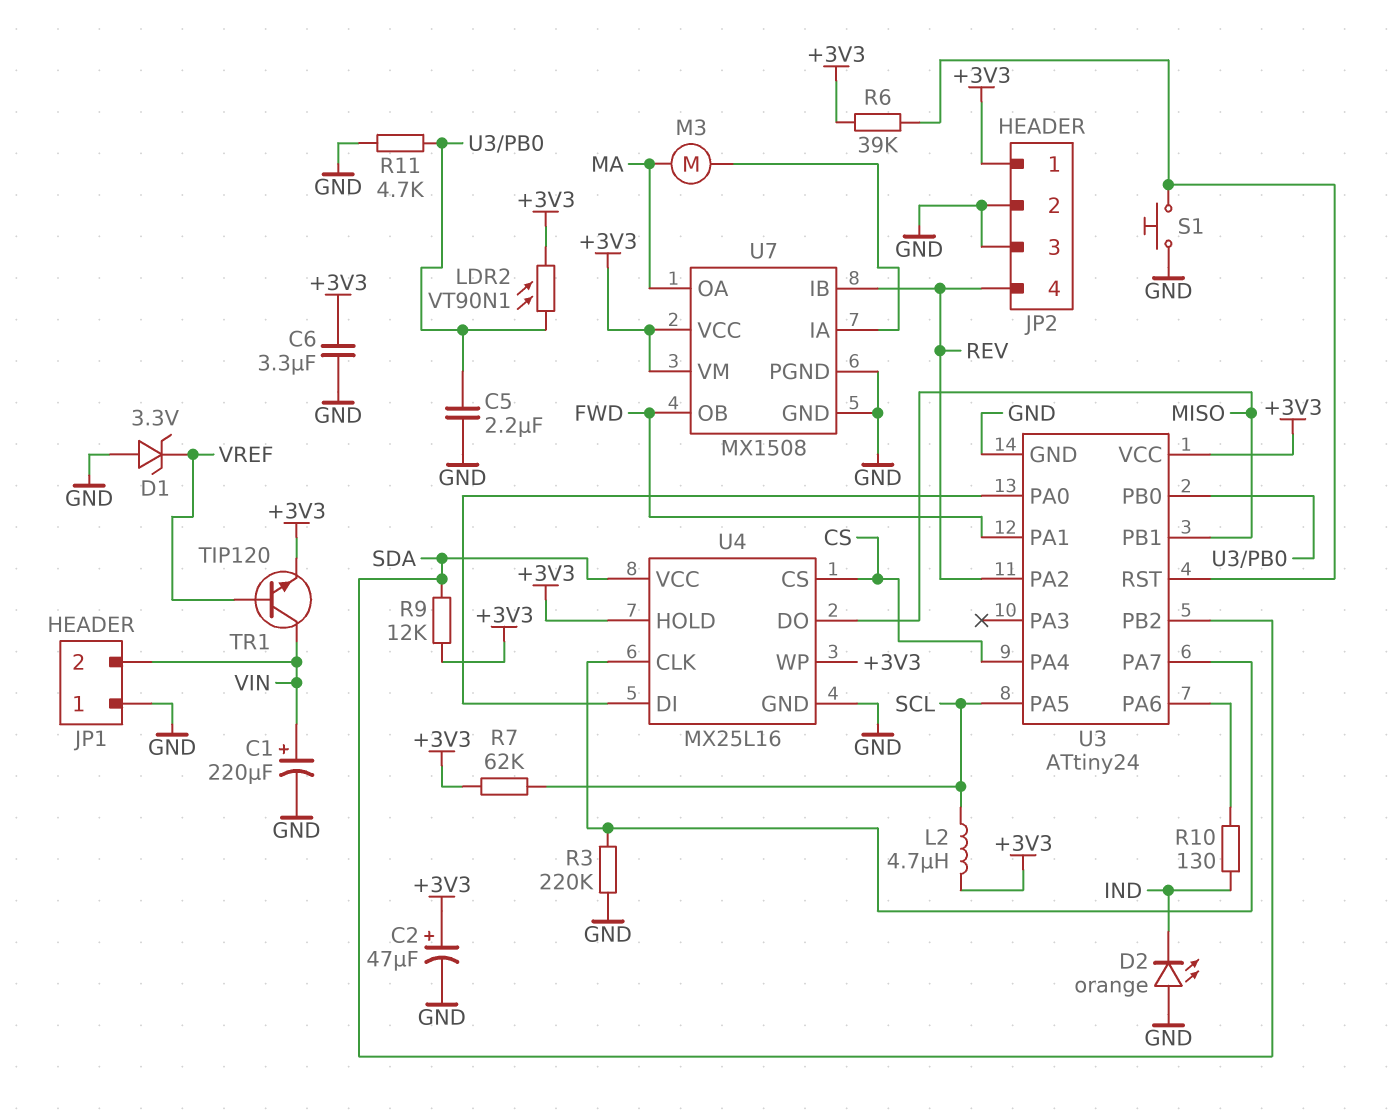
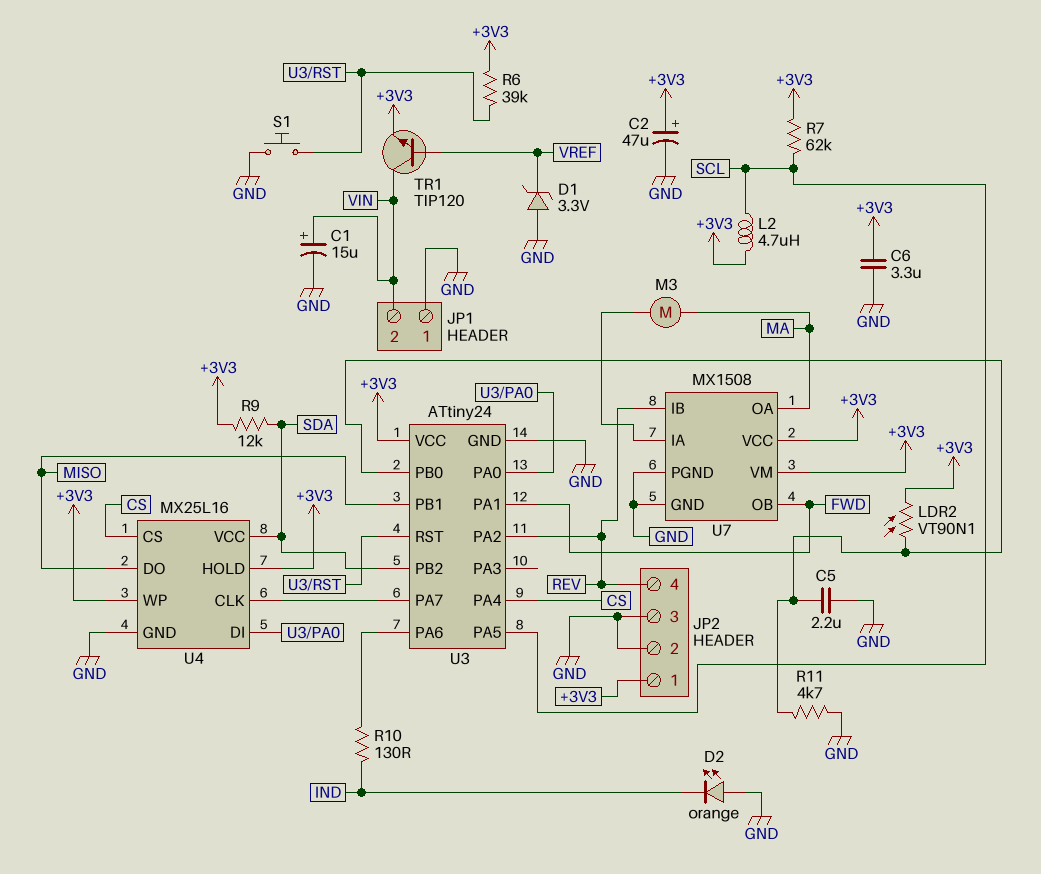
C1: 220uF (plus VIN, minus GND) -> 15uF (plus VIN, minus GND)
R3: 220k (GND, U3/PA7) -> none

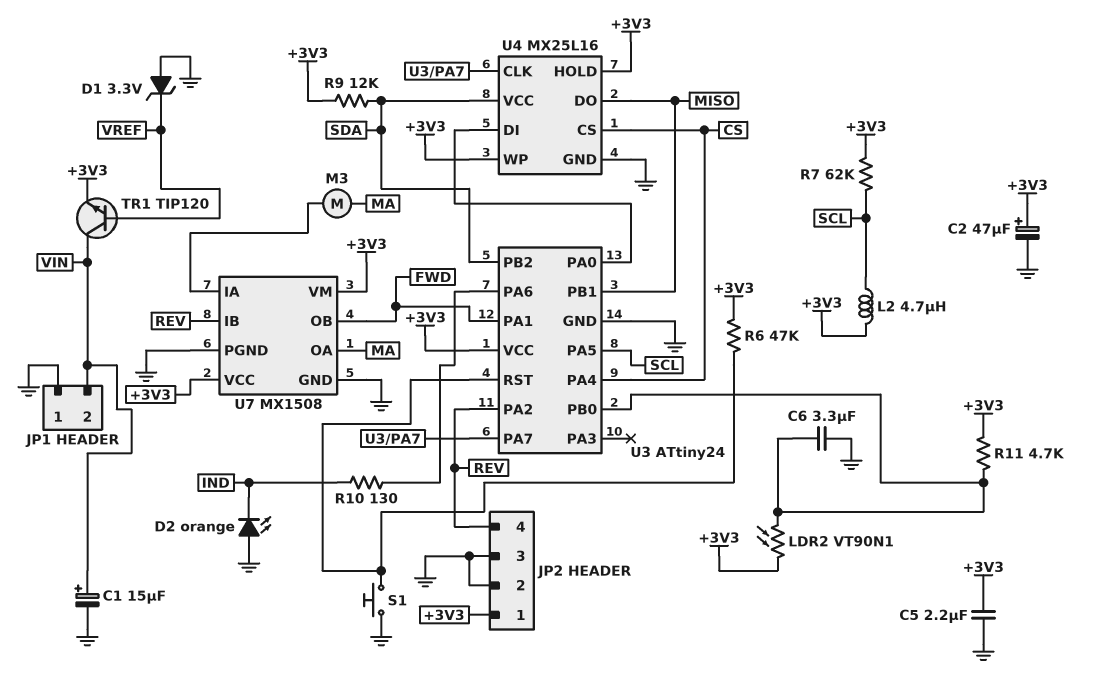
C5: 2.2uF (GND, U3/PB0) -> 2.2uF (+3V3, GND)
C6: 3.3uF (+3V3, GND) -> 3.3uF (GND, U3/PB0)
R6: 39k (+3V3, U3/RST) -> 47k (+3V3, U3/RST)
R11: 4.7k (GND, U3/PB0) -> 4.7k (+3V3, U3/PB0)

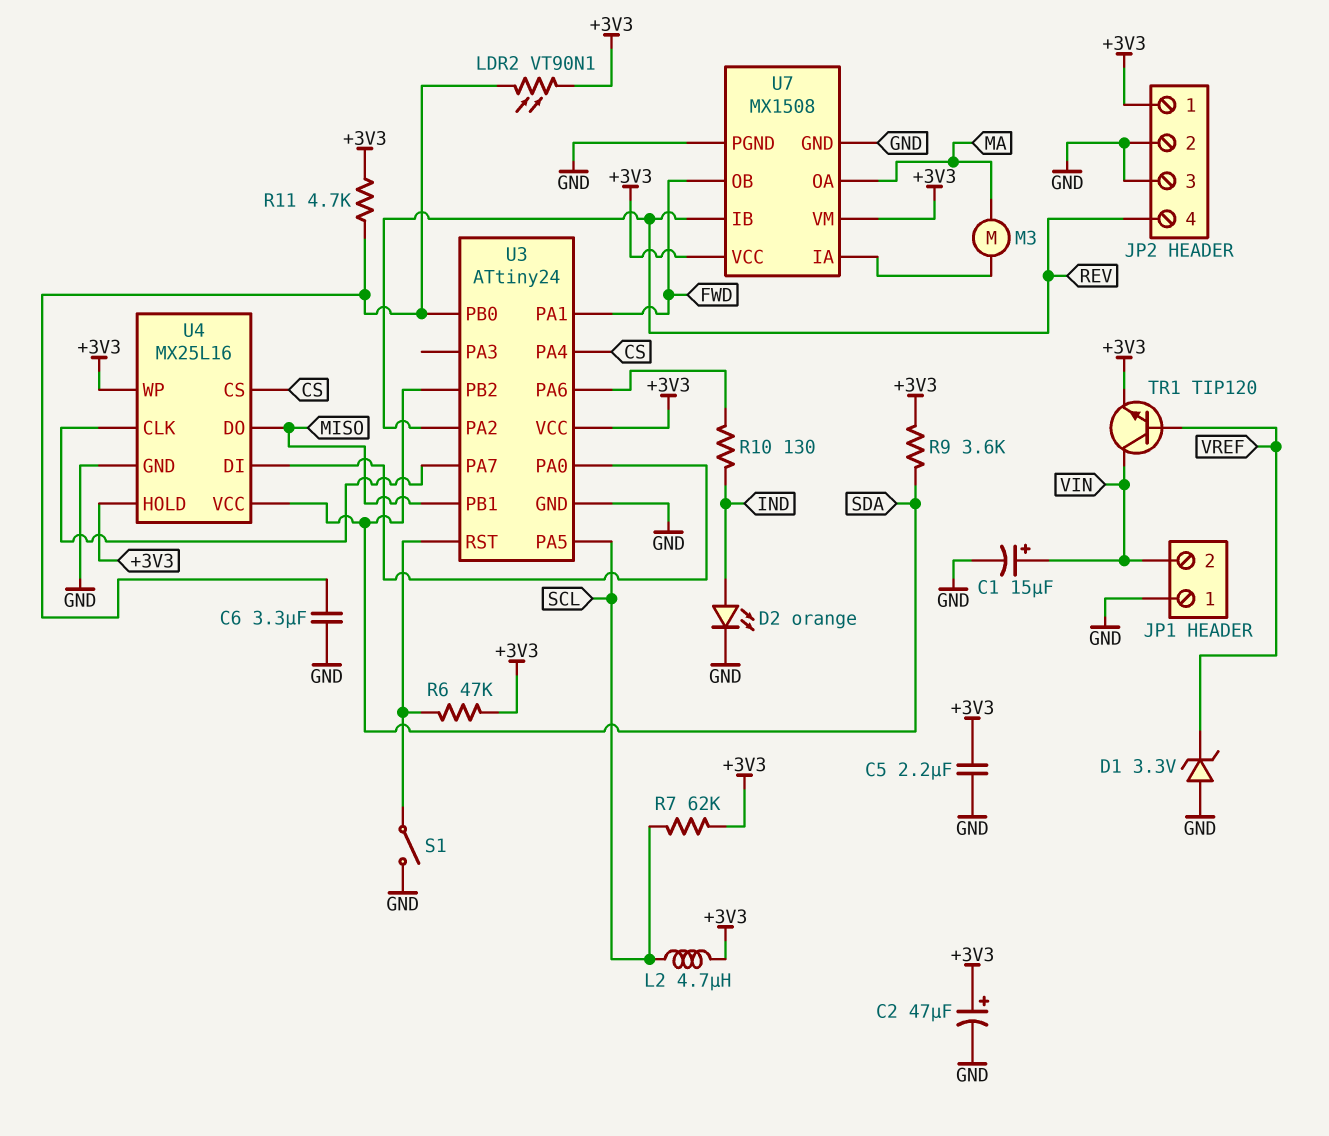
D2: LED orange (A GND, K IND) -> LED orange (A IND, K GND)
R9: 12k (+3V3, SDA) -> 3.6k (+3V3, SDA)
S1: button (GND, U3/RST) -> switch (GND, U3/RST)

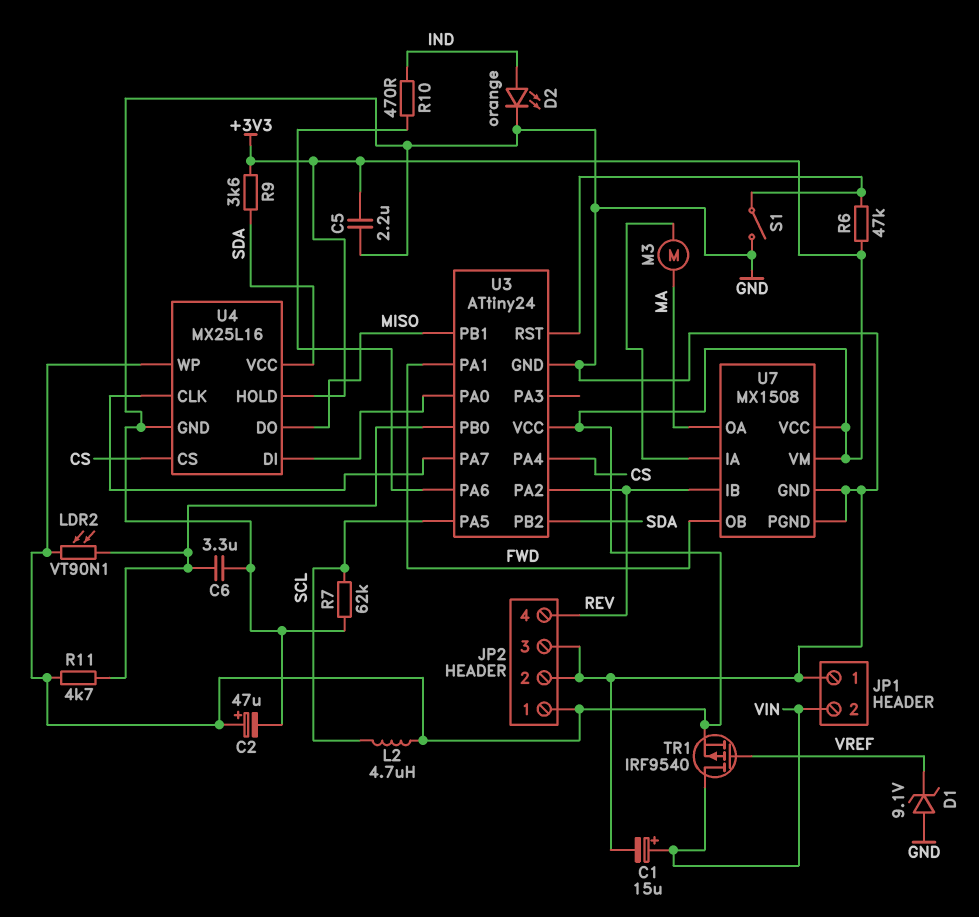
D1: zener 3.3V (A GND, K VREF) -> zener 9.1V (A GND, K VREF)
R7: 62k (+3V3, SCL) -> 62k (GND, SCL)
R10: 130 (IND, U3/PA6) -> 470 (IND, U3/PA6)
TR1: NPN TIP120 (B VREF, C VIN, E +3V3) -> PMOS IRF9540 (G VREF, D VIN, S +3V3)

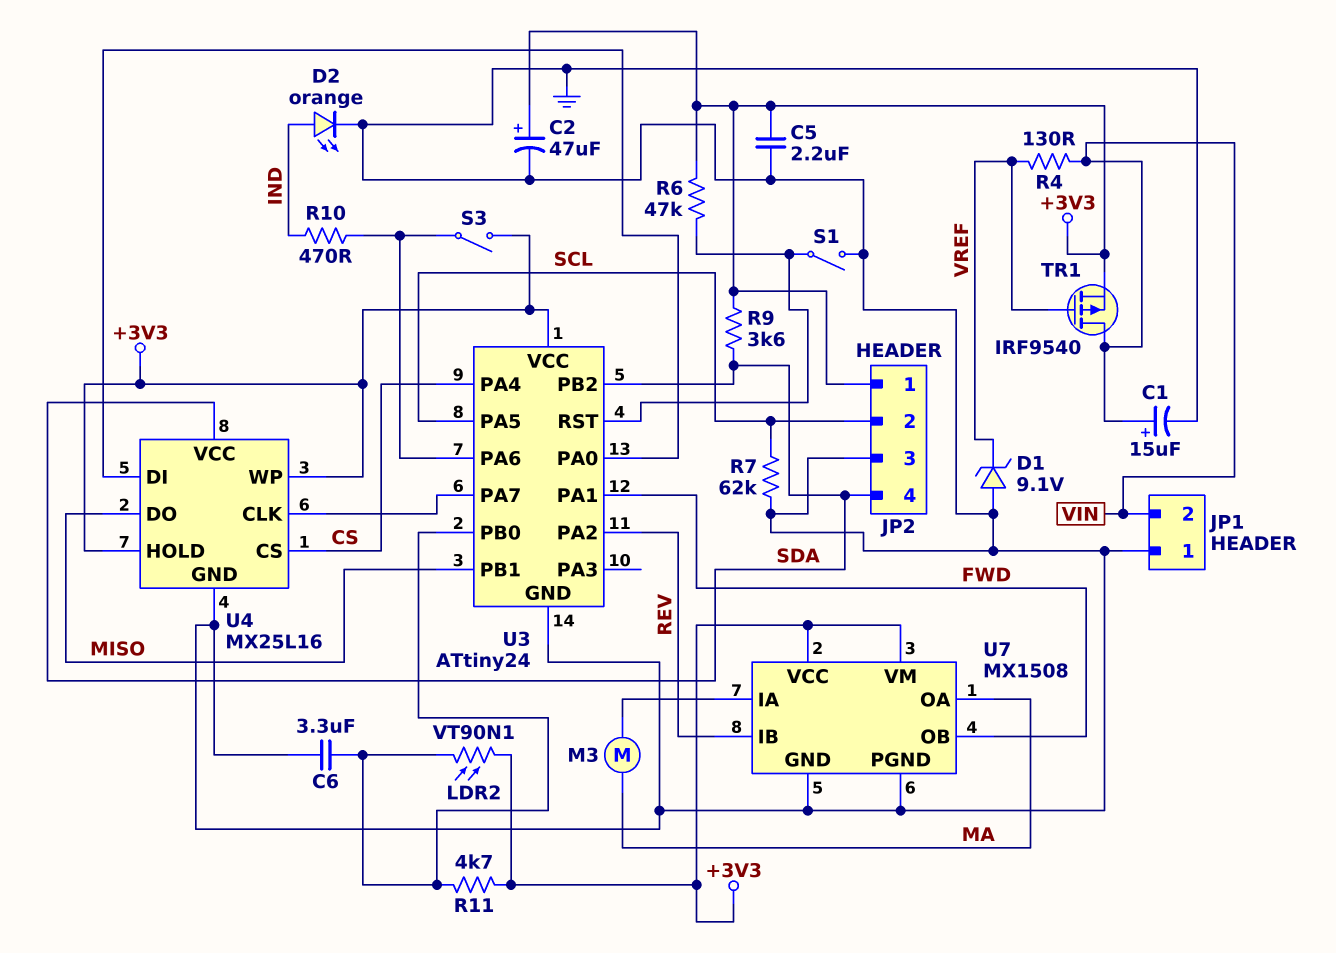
JP2 pin 2: GND -> SCL
JP2 pin 4: REV -> SDA
L2: 4.7uH (+3V3, SCL) -> none
R4: none -> 130 (VIN, VREF)
S3: none -> switch (+3V3, U3/PA6)

